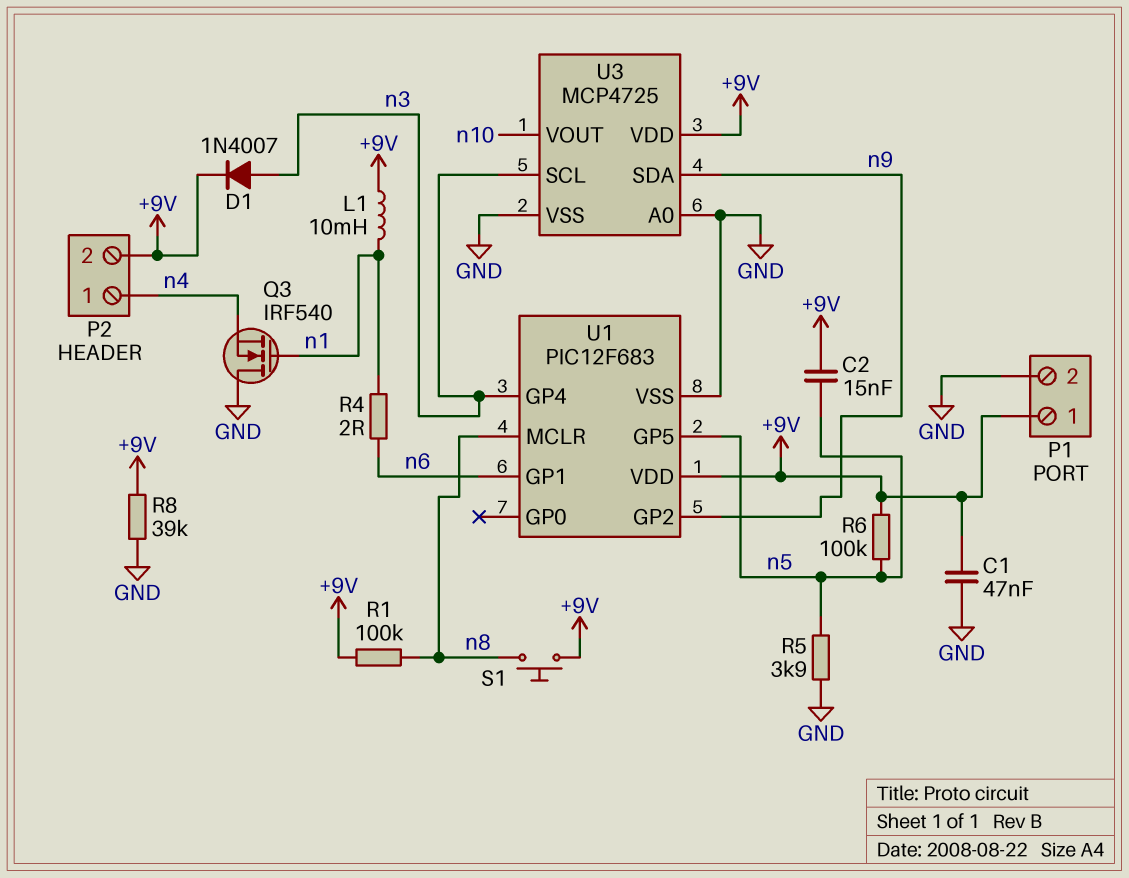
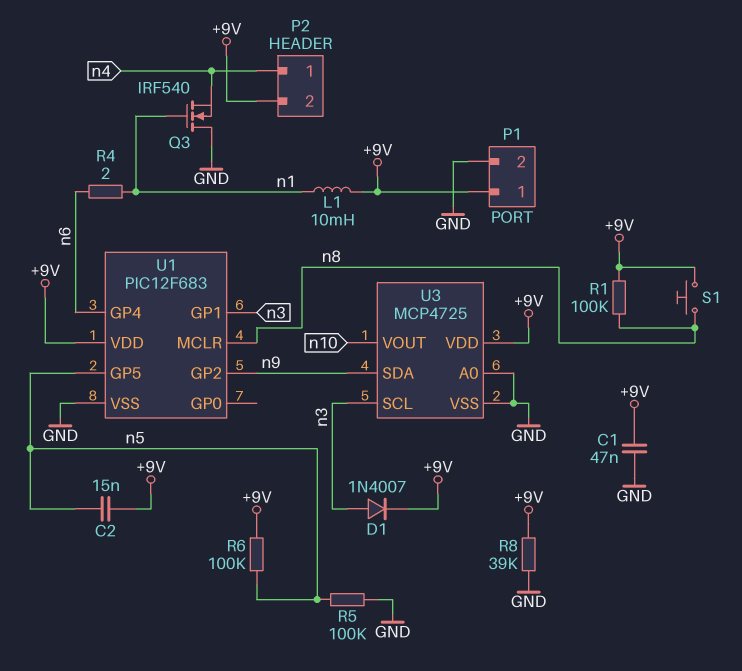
R5: 3.9k (GND, n5) -> 100k (GND, n5)
U1 pin GP1: n6 -> n3
U1 pin GP4: n3 -> n6

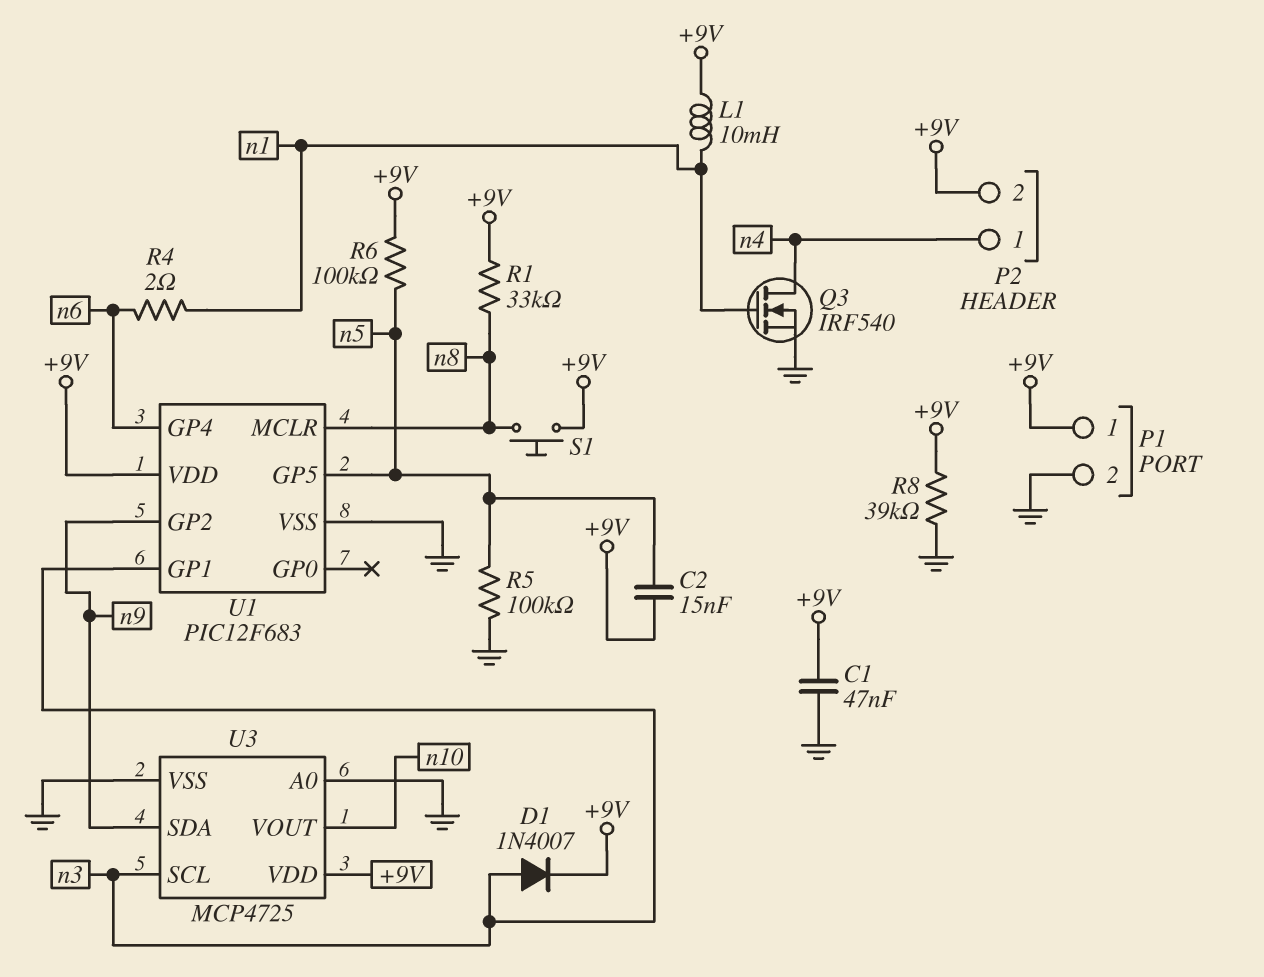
Q3: NMOS IRF540 (G n1, D GND, S n4) -> NMOS IRF540 (G n1, D n4, S GND)
R1: 100k (+9V, n8) -> 33k (+9V, n8)

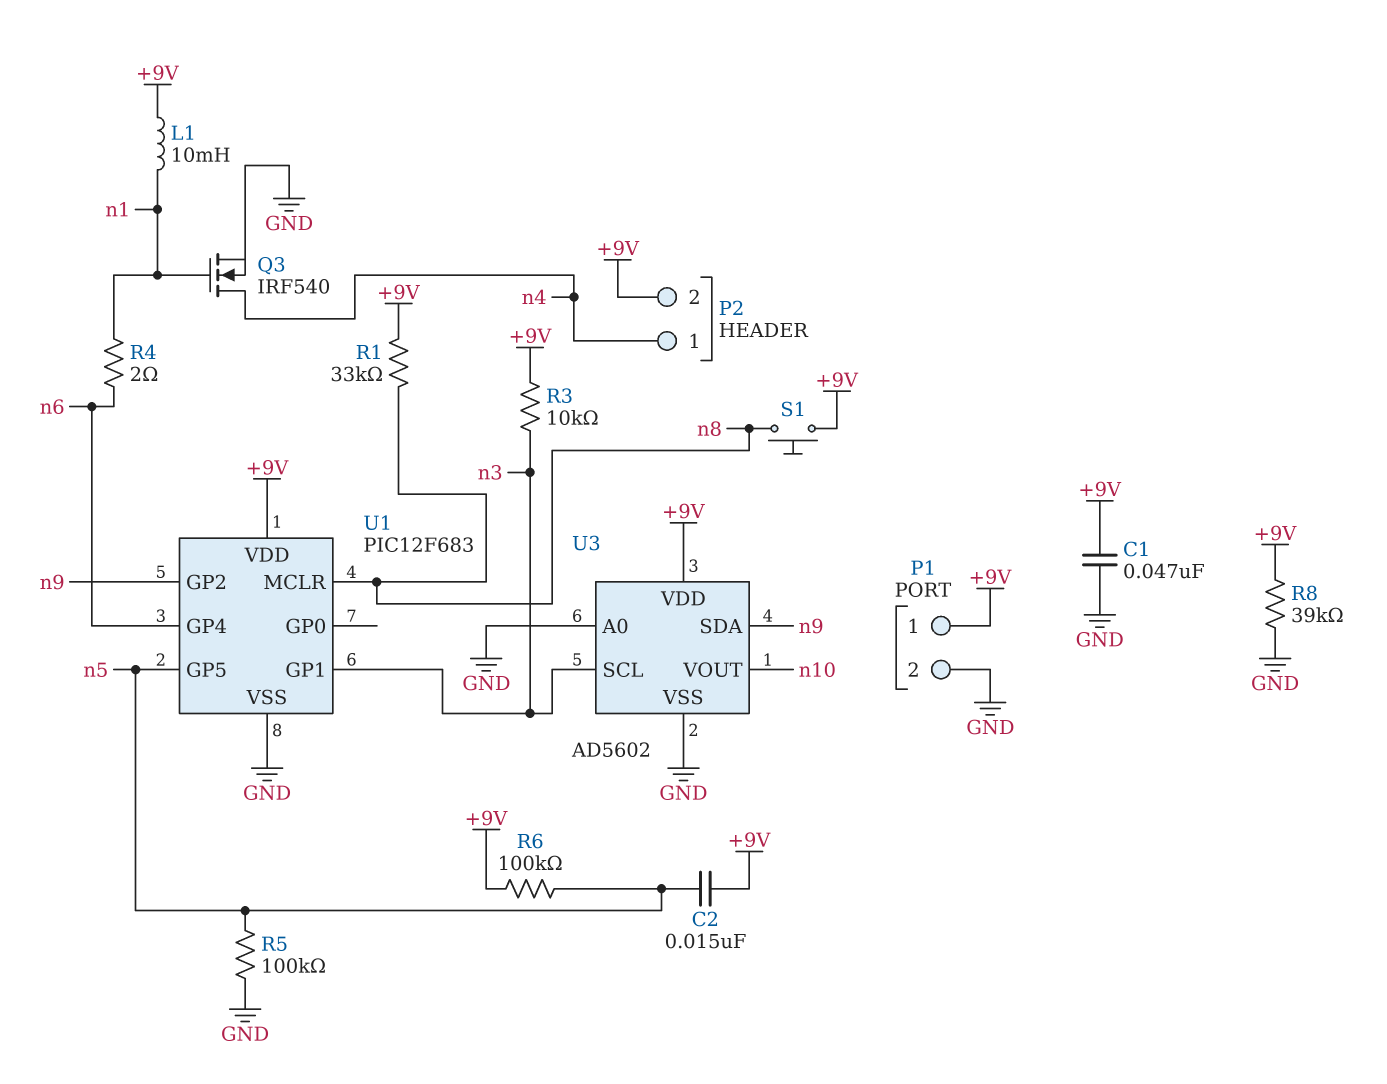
D1: diode 1N4007 (A n3, K +9V) -> none
R3: none -> 10k (+9V, n3)
U3: MCP4725 -> AD5602

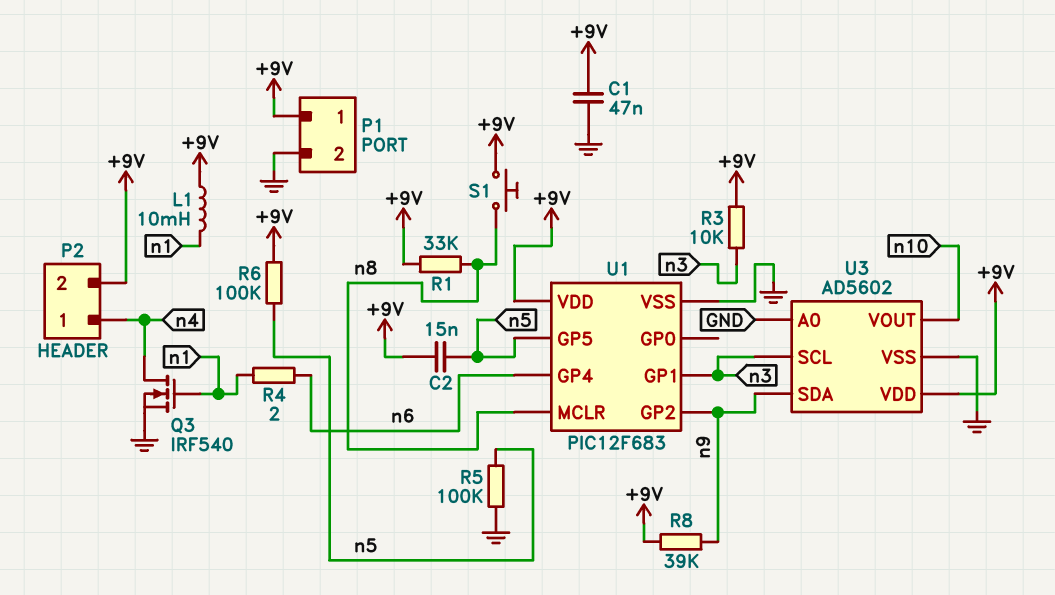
R8: 39k (+9V, GND) -> 39k (+9V, n9)

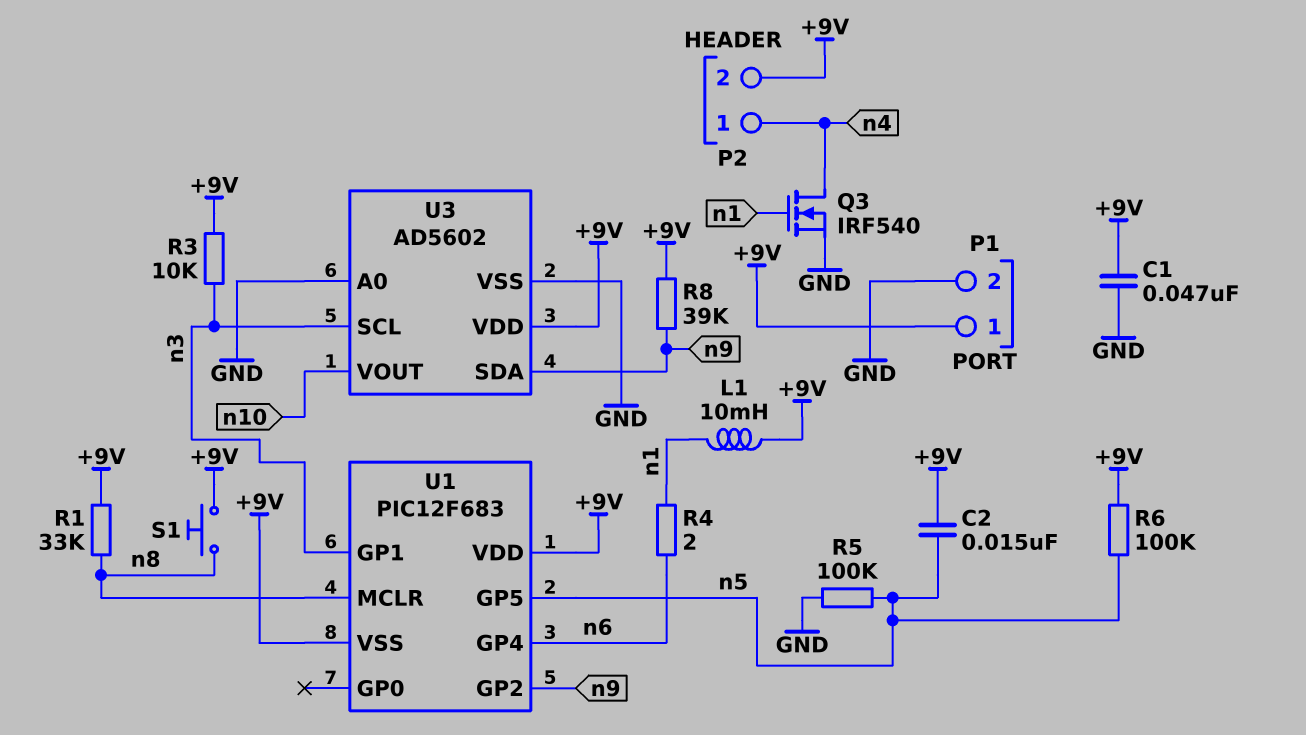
U1 pin VSS: GND -> +9V

